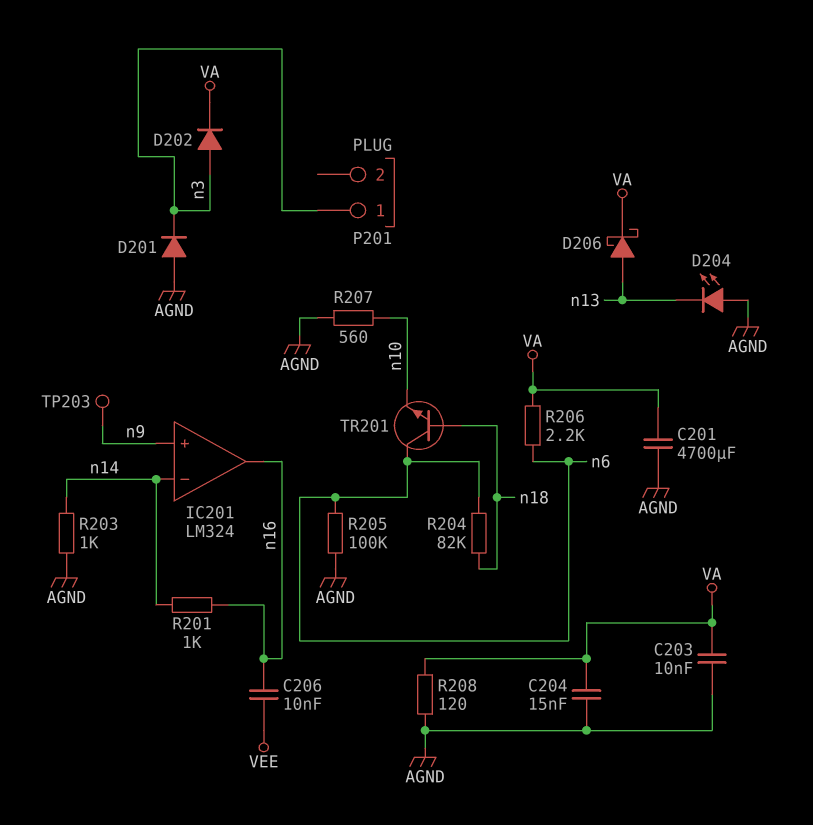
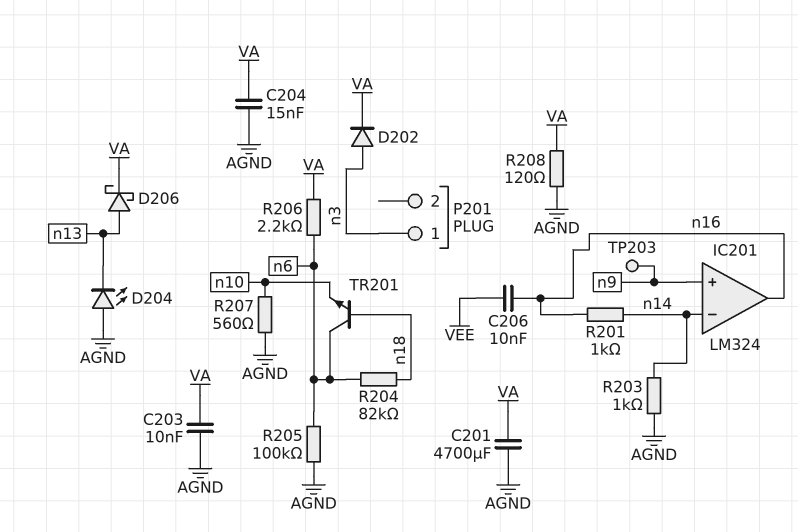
D201: diode (A AGND, K n3) -> none

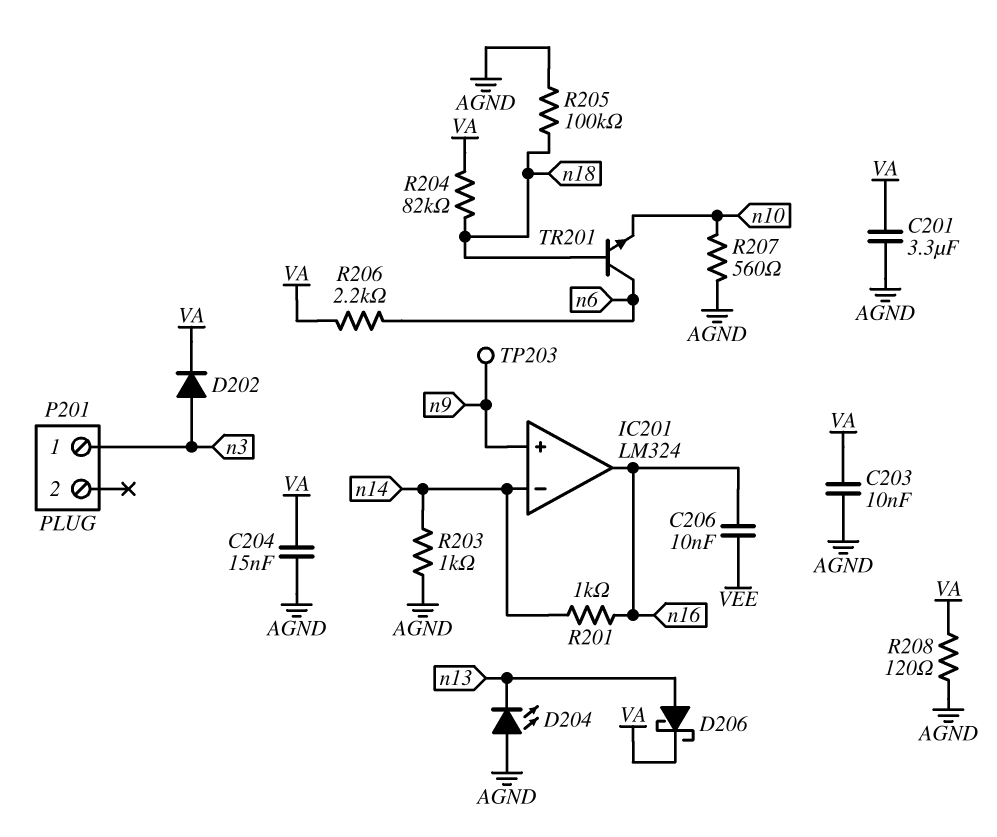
C201: 4700uF (AGND, VA) -> 3.3uF (AGND, VA)
R204: 82k (n6, n18) -> 82k (VA, n18)
R205: 100k (AGND, n6) -> 100k (AGND, n18)

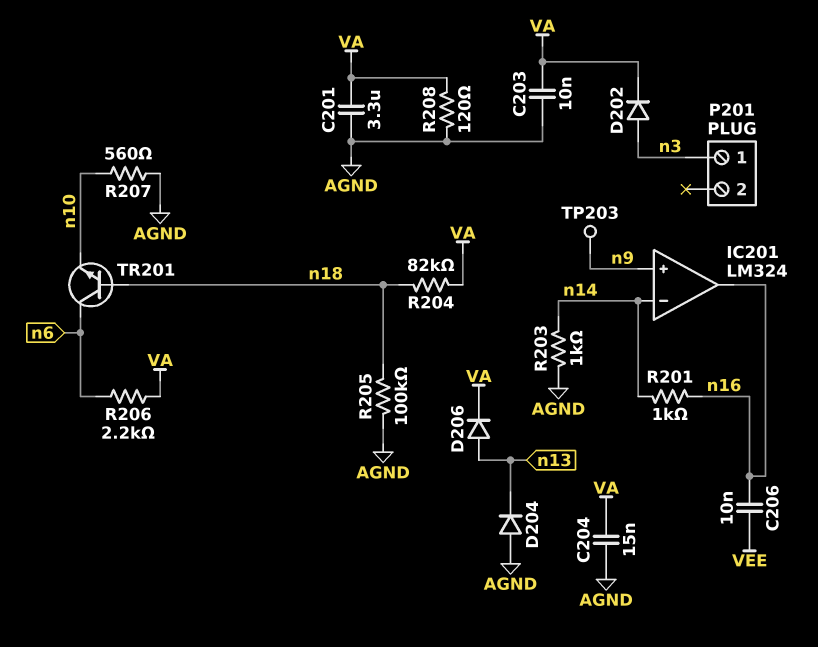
D204: LED (A AGND, K n13) -> diode (A AGND, K n13)
D206: schottky (A n13, K VA) -> diode (A n13, K VA)

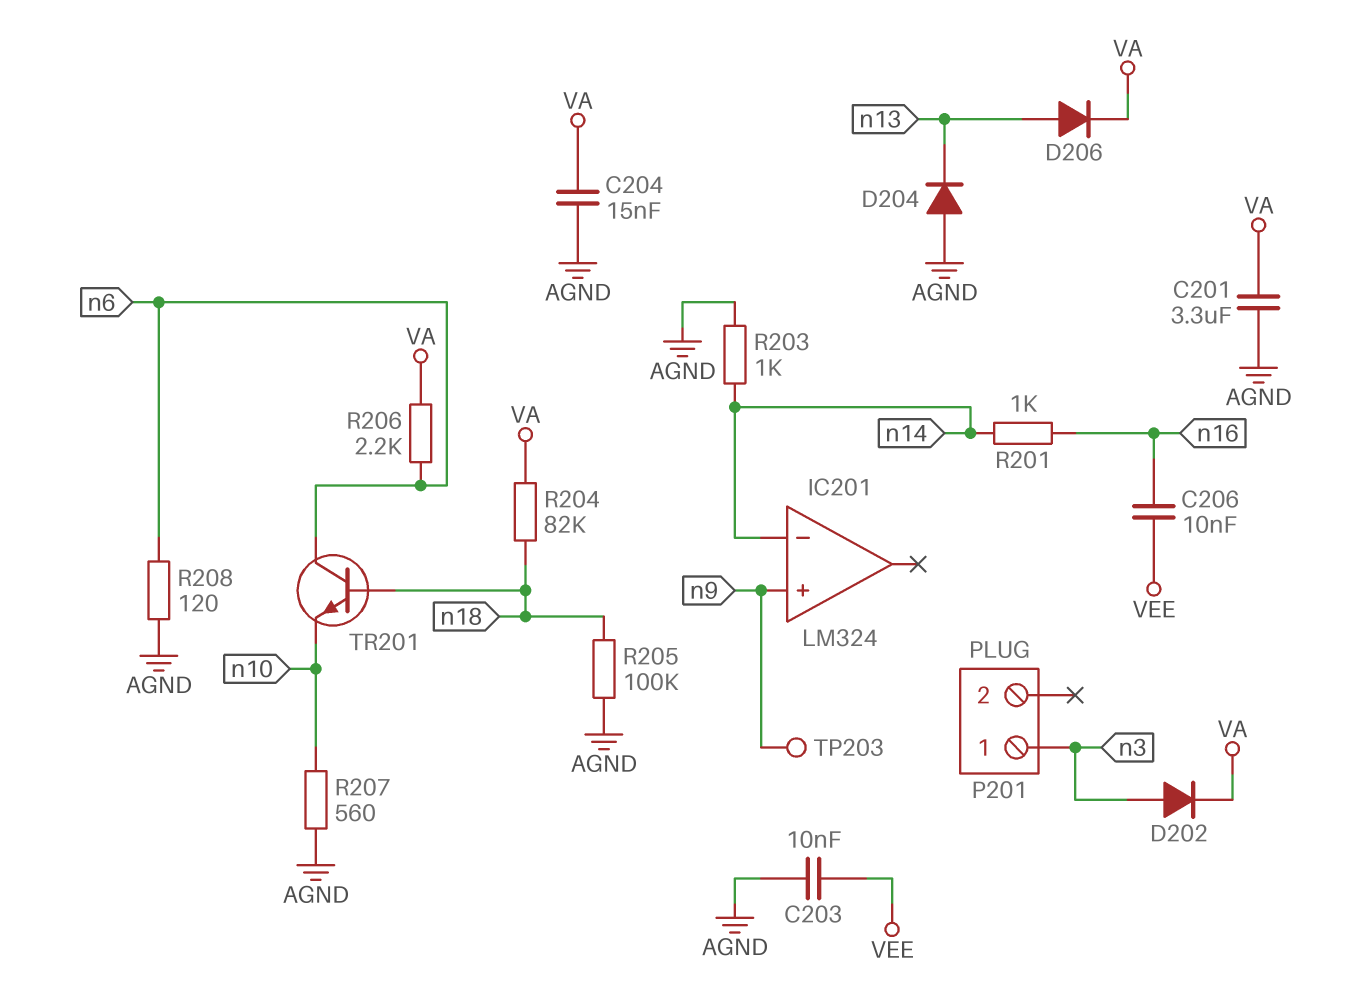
C203: 10nF (AGND, VA) -> 10nF (AGND, VEE)
IC201 pin out: n16 -> none
R208: 120 (AGND, VA) -> 120 (AGND, n6)

